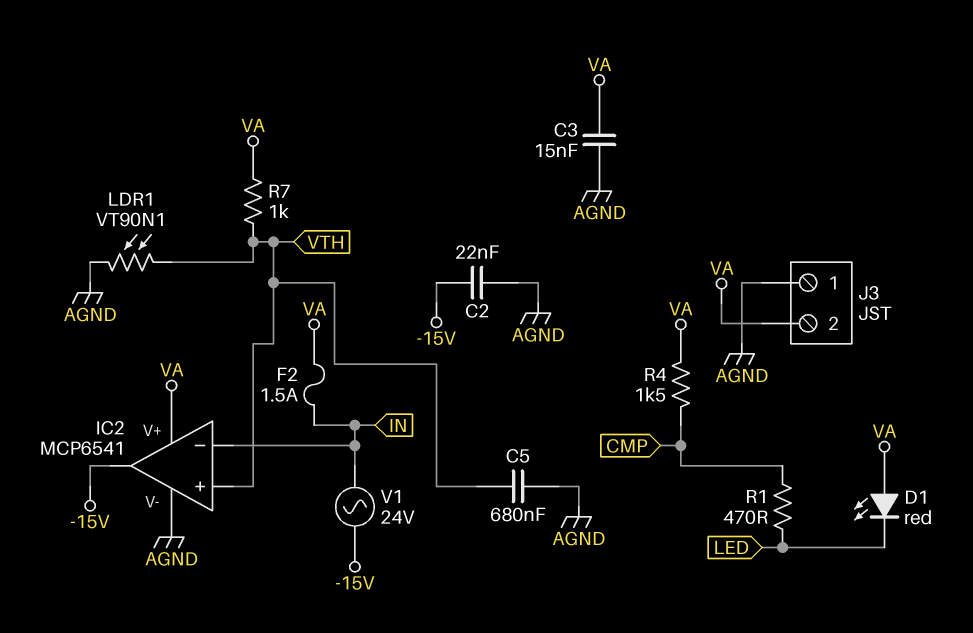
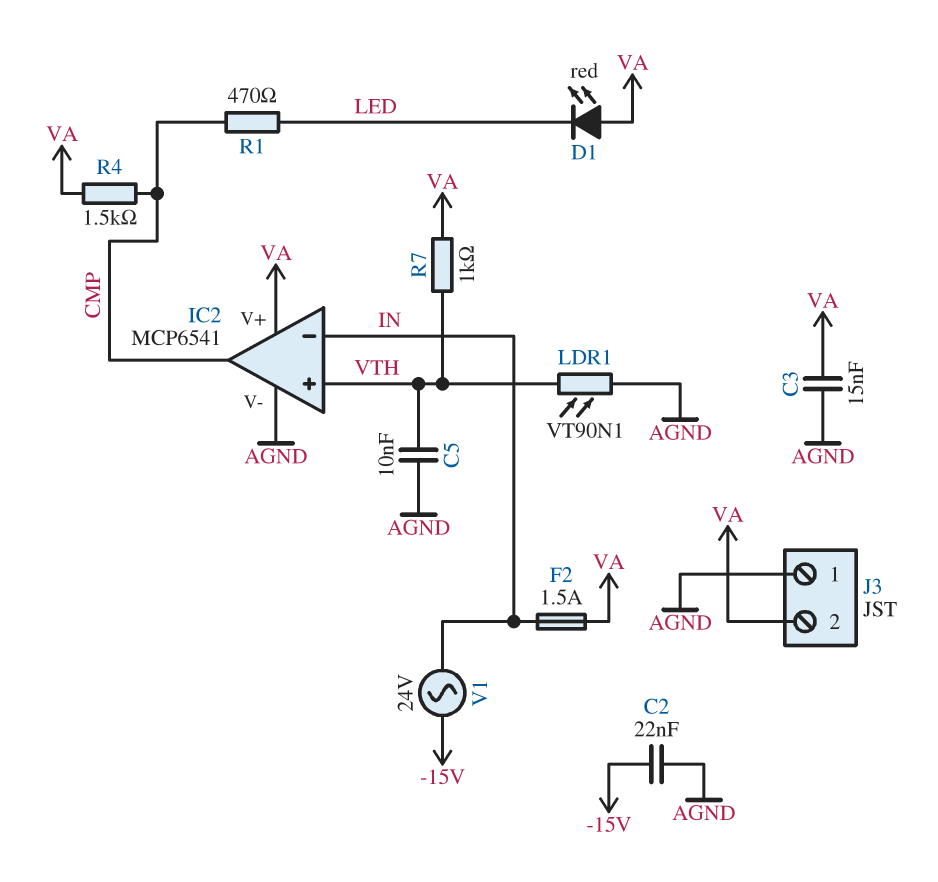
C5: 680nF (AGND, VTH) -> 10nF (AGND, VTH)
IC2 pin out: -15V -> CMP

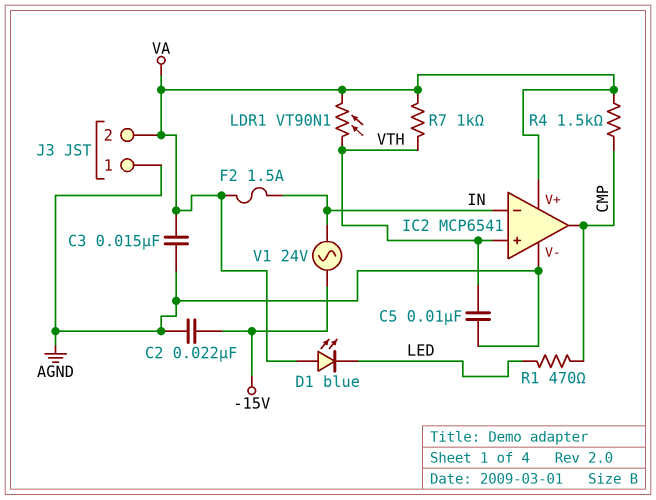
D1: LED red (A VA, K LED) -> LED blue (A VA, K LED)
LDR1: VT90N1 (AGND, VTH) -> VT90N1 (VA, VTH)

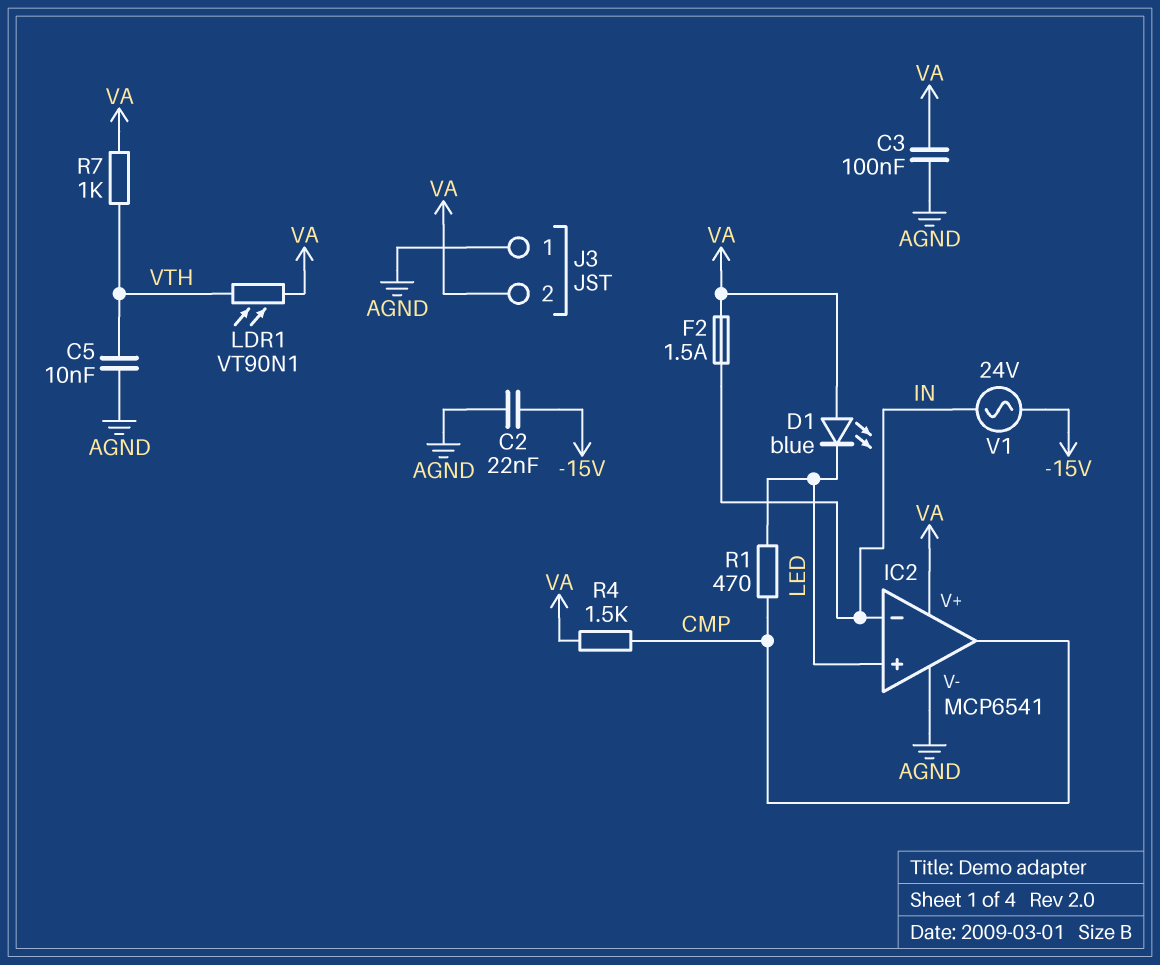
C3: 15nF (AGND, VA) -> 100nF (AGND, VA)
IC2 pin in+: VTH -> LED

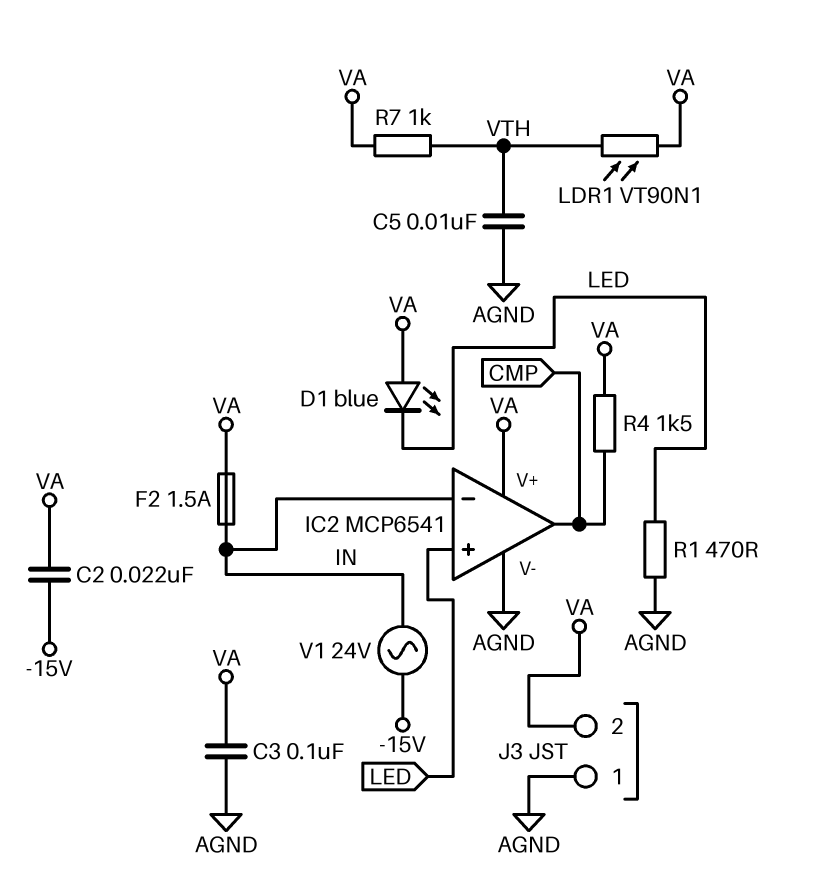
C2: 22nF (-15V, AGND) -> 22nF (-15V, VA)
R1: 470 (CMP, LED) -> 470 (AGND, LED)

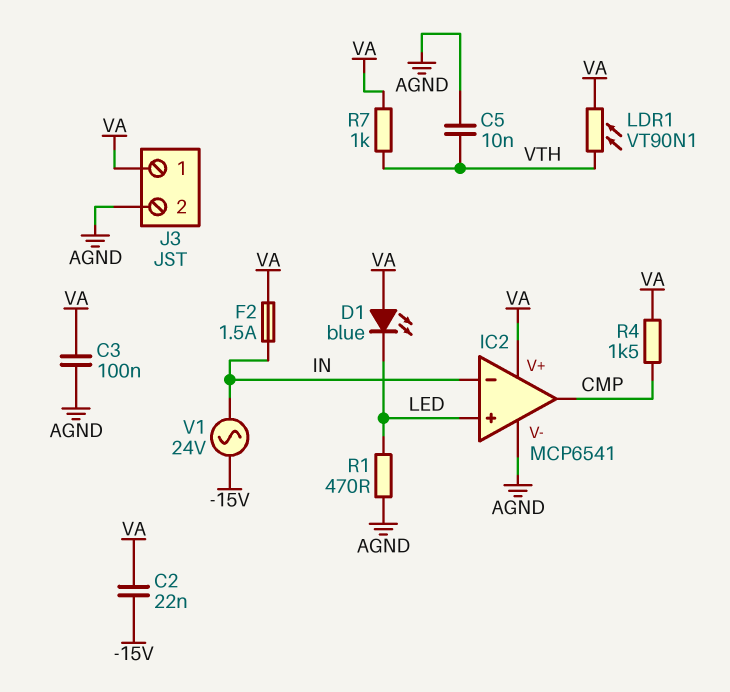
J3 pin 1: AGND -> VA
J3 pin 2: VA -> AGND

